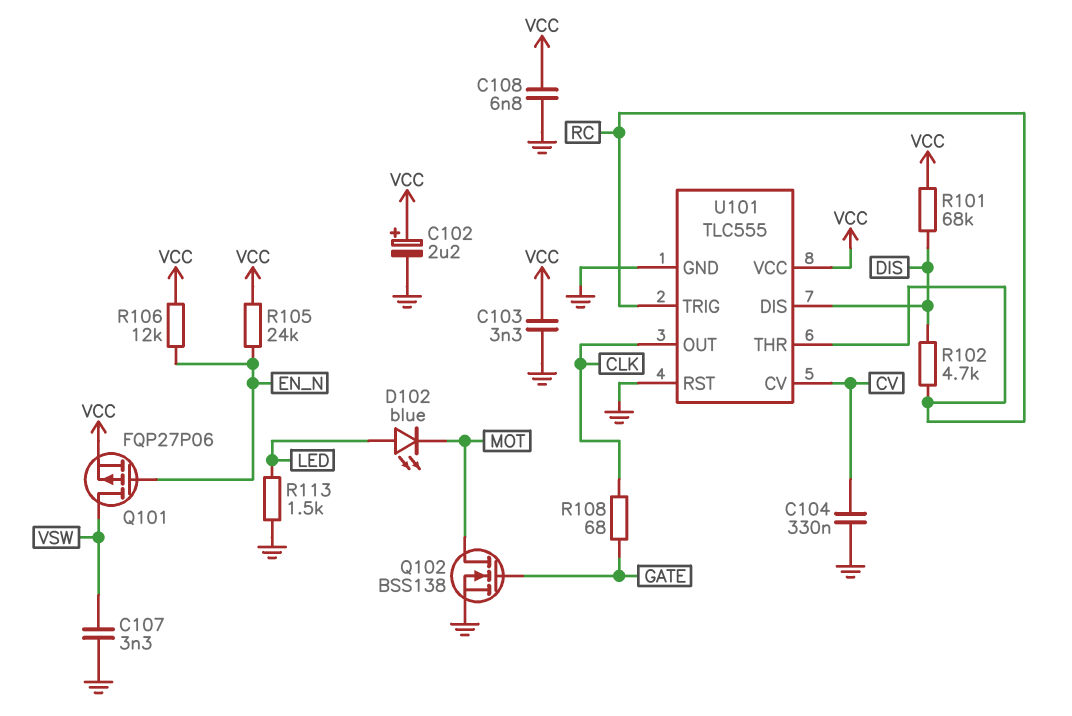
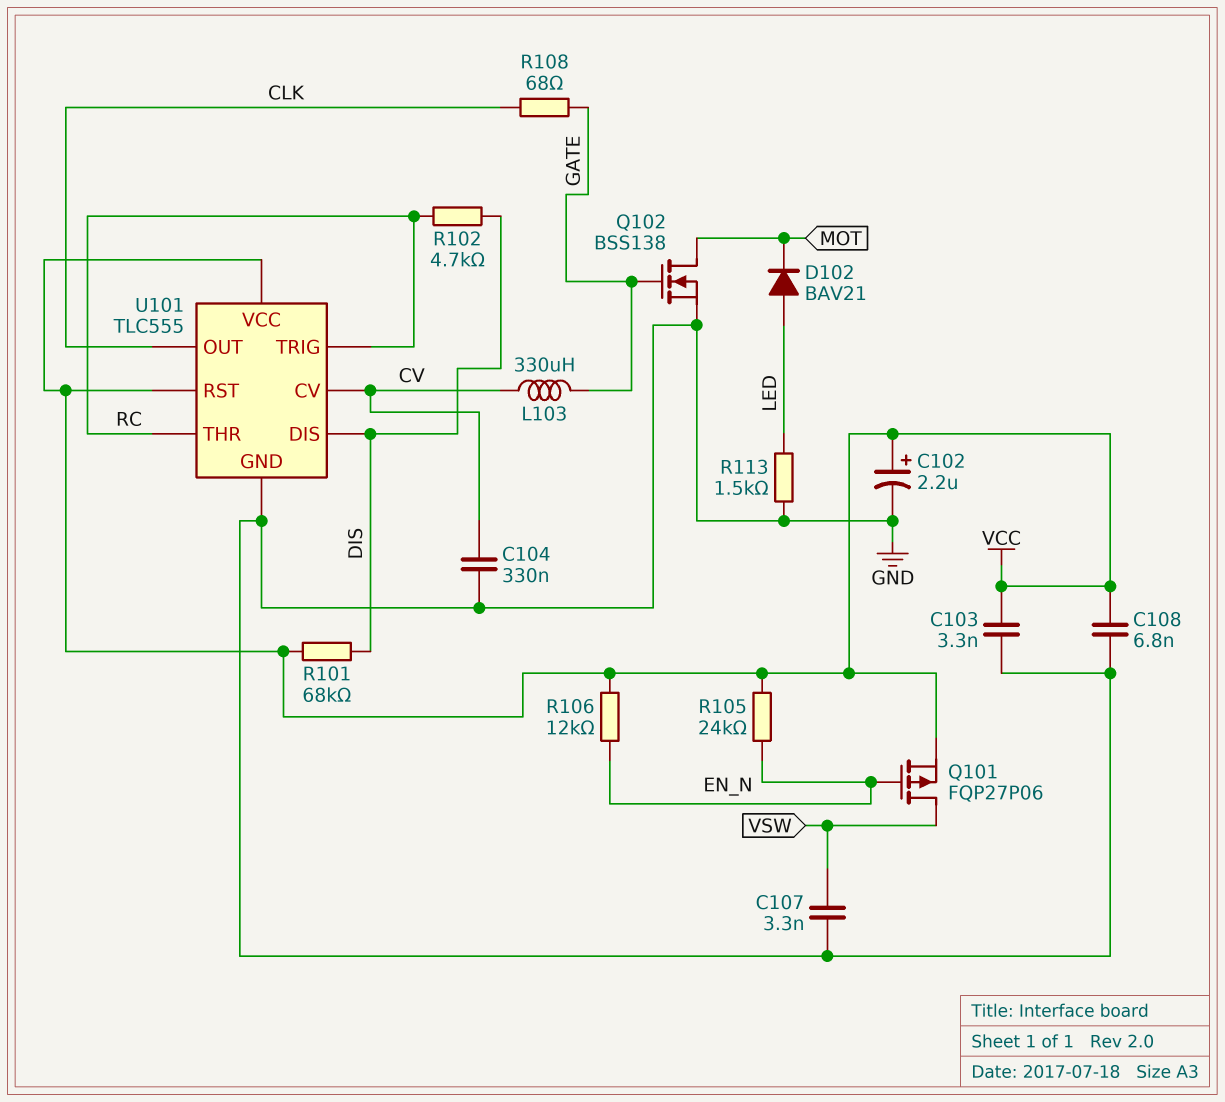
D102: LED blue (A LED, K MOT) -> diode BAV21 (A LED, K MOT)
L103: none -> 330uH (CV, GATE)
U101 pin RST: GND -> VCC

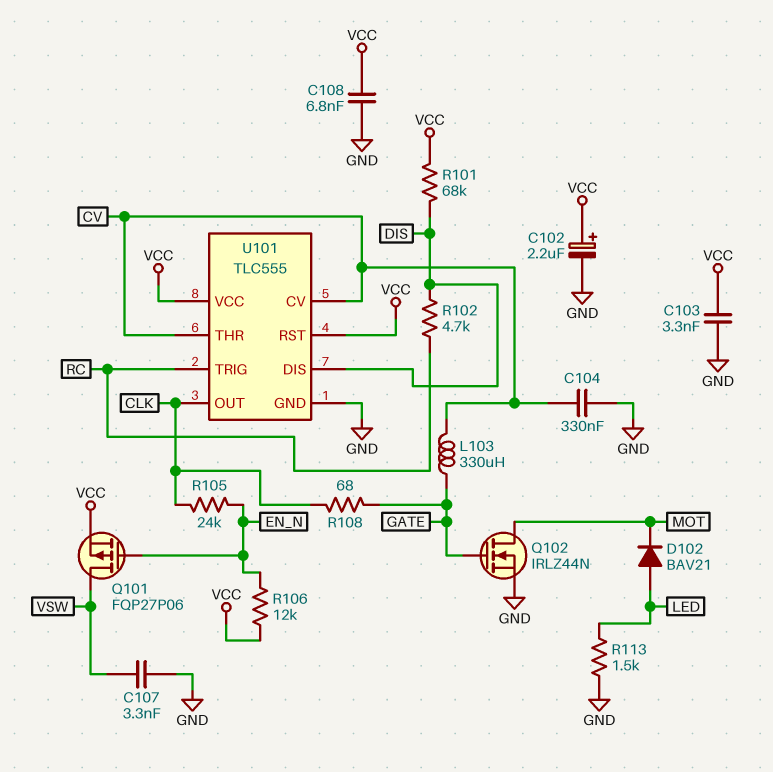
Q102: NMOS BSS138 (G GATE, D MOT, S GND) -> NMOS IRLZ44N (G GATE, D MOT, S GND)
R105: 24k (EN_N, VCC) -> 24k (CLK, EN_N)
U101 pin THR: RC -> CV

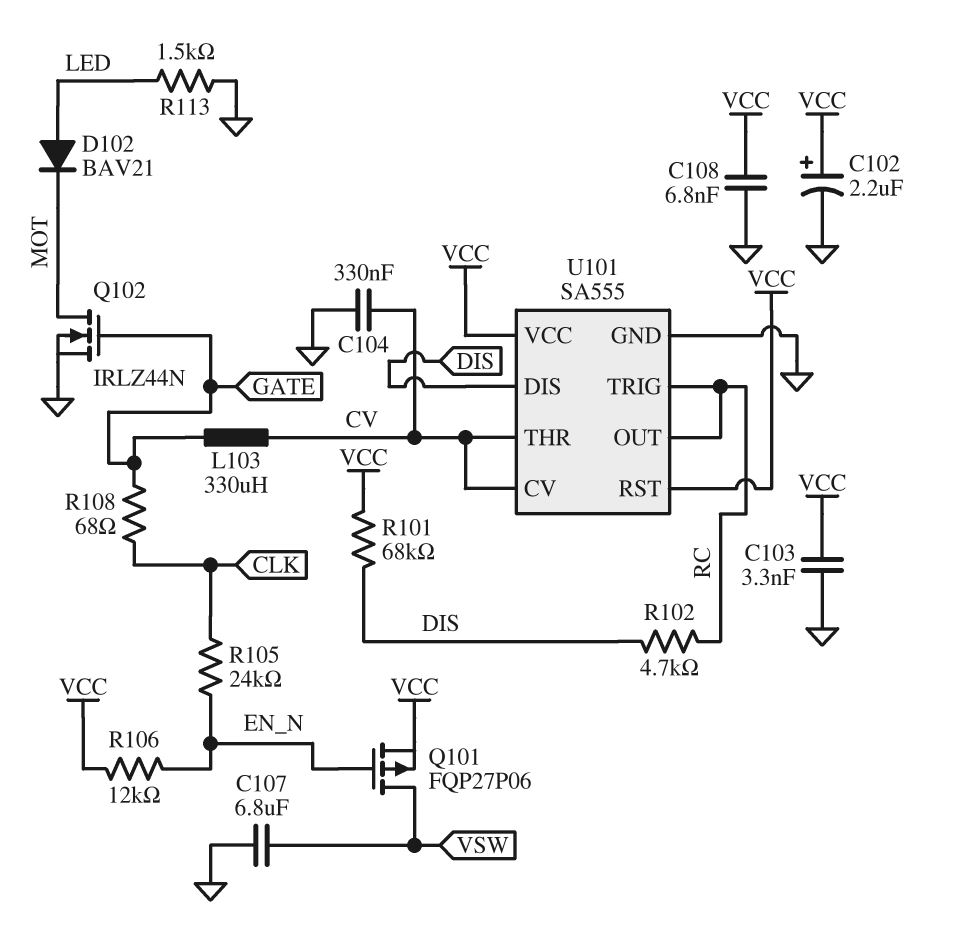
C107: 3.3nF (GND, VSW) -> 6.8uF (GND, VSW)
U101: TLC555 -> SA555
U101 pin OUT: CLK -> RC

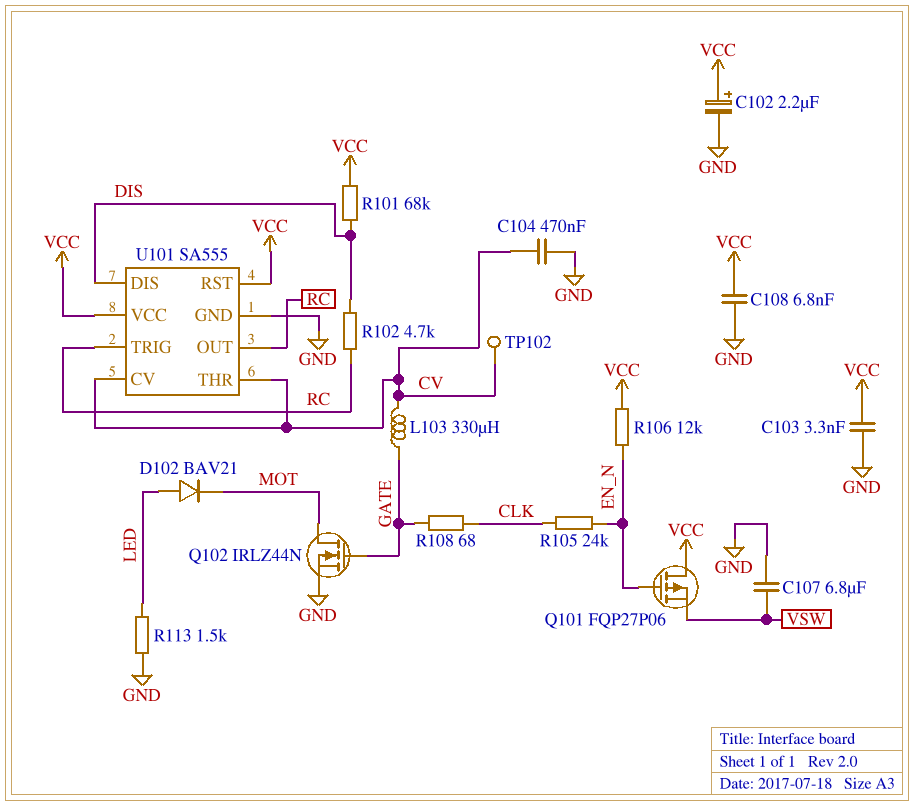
C104: 330nF (CV, GND) -> 470nF (CV, GND)
Q101: PMOS FQP27P06 (G EN_N, D VSW, S VCC) -> PMOS FQP27P06 (G EN_N, D VCC, S VSW)
TP102: none -> test point (CV)

